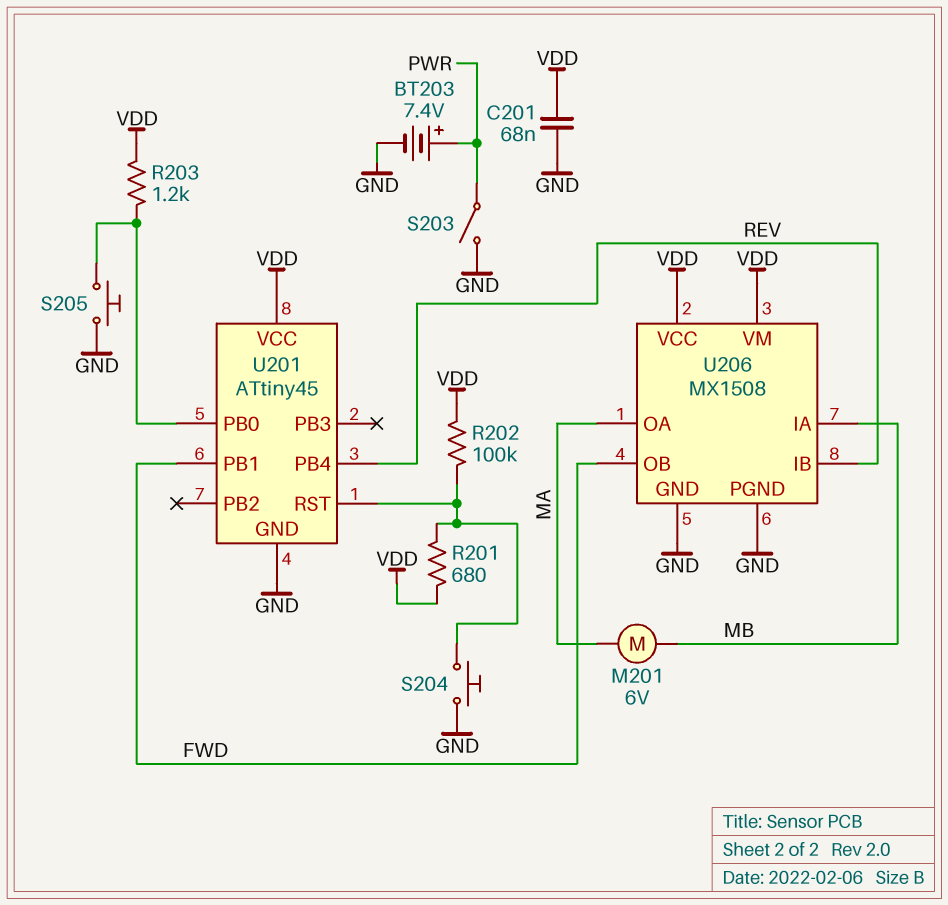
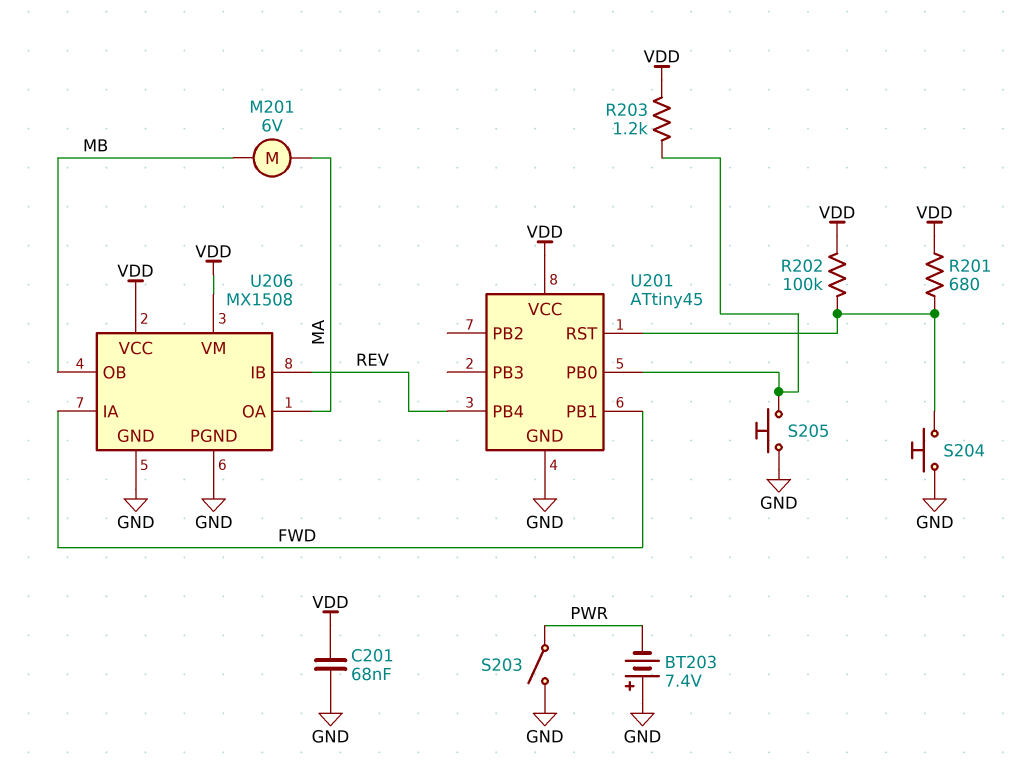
BT203: 7.4V (plus PWR, minus GND) -> 7.4V (plus GND, minus PWR)
U206 pin IA: MB -> FWD
U206 pin OB: FWD -> MB

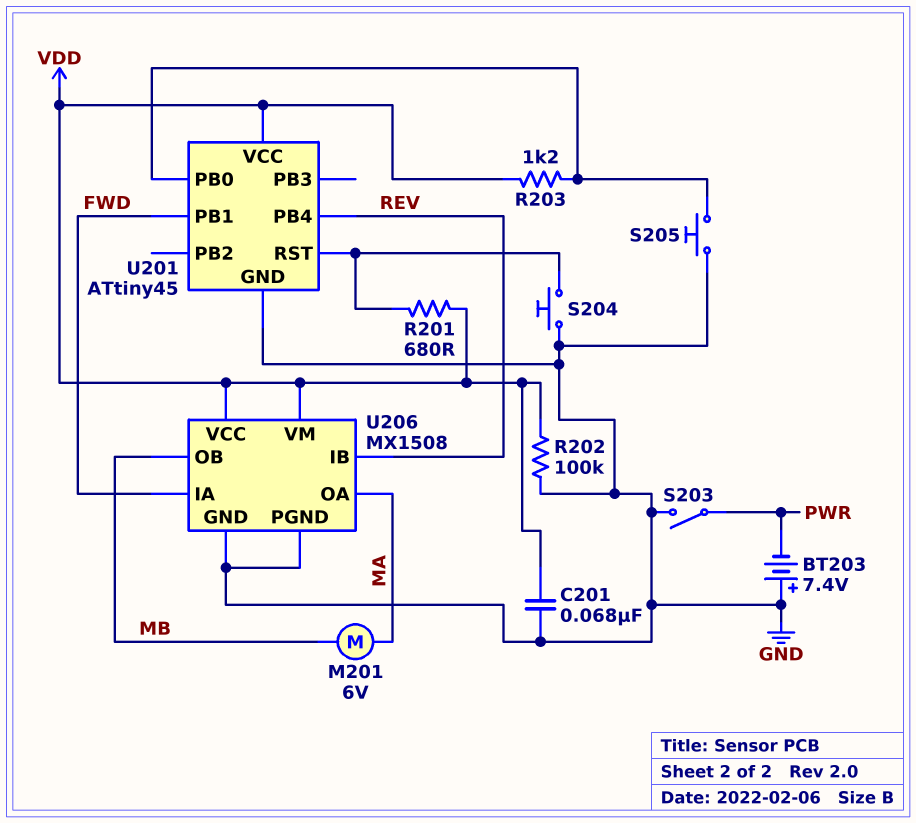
R202: 100k (U201/RST, VDD) -> 100k (GND, VDD)

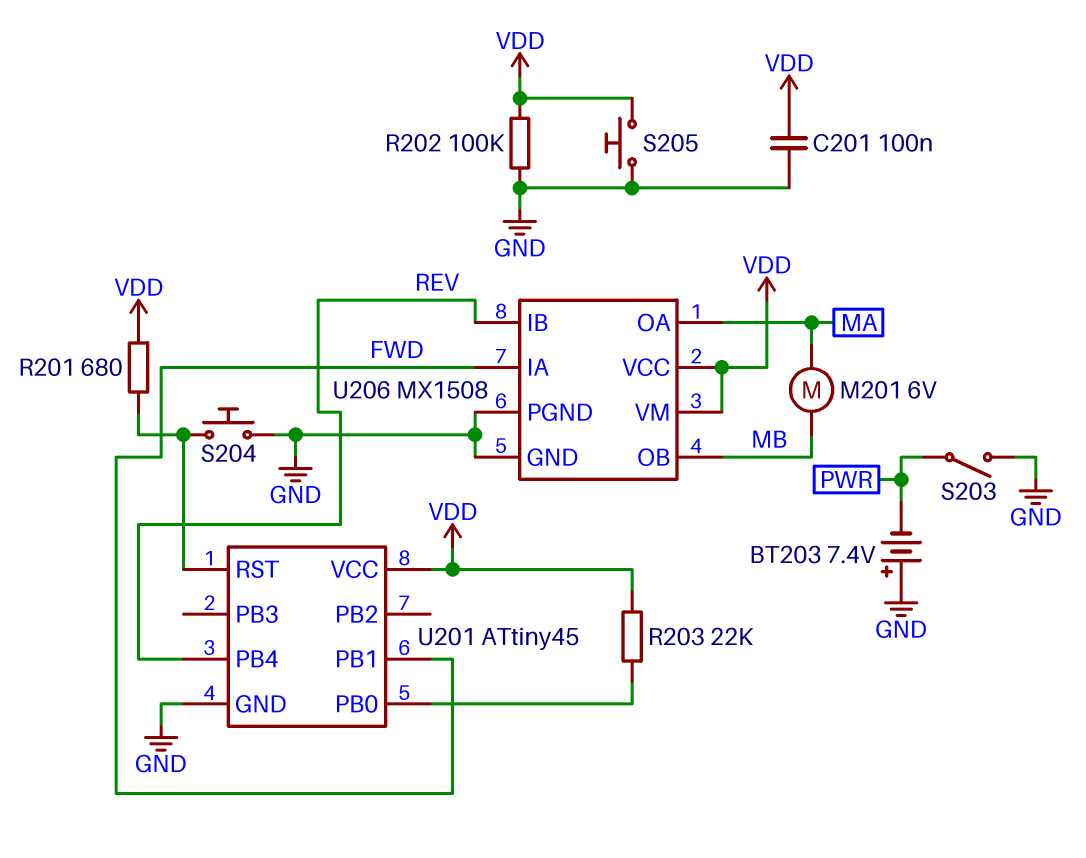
C201: 68nF (GND, VDD) -> 100nF (GND, VDD)
R203: 1.2k (U201/PB0, VDD) -> 22k (U201/PB0, VDD)
S205: button (GND, U201/PB0) -> button (GND, VDD)

